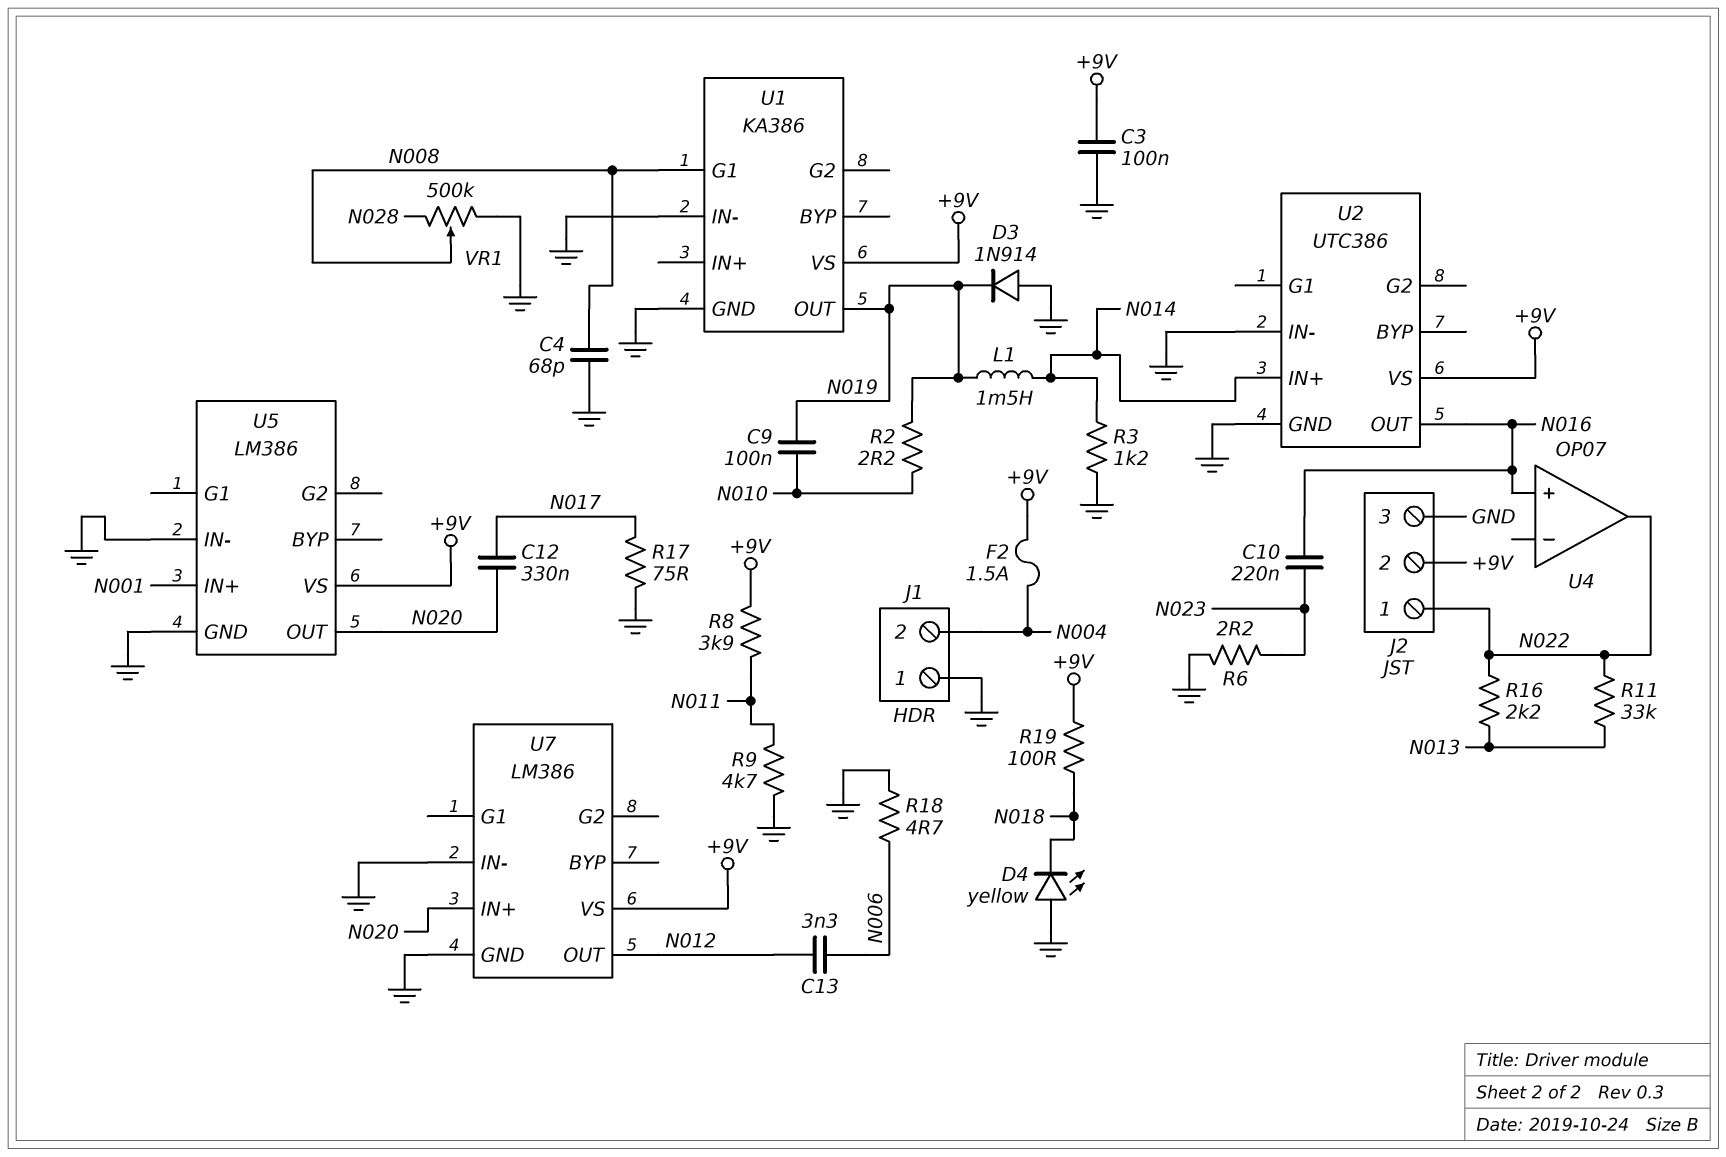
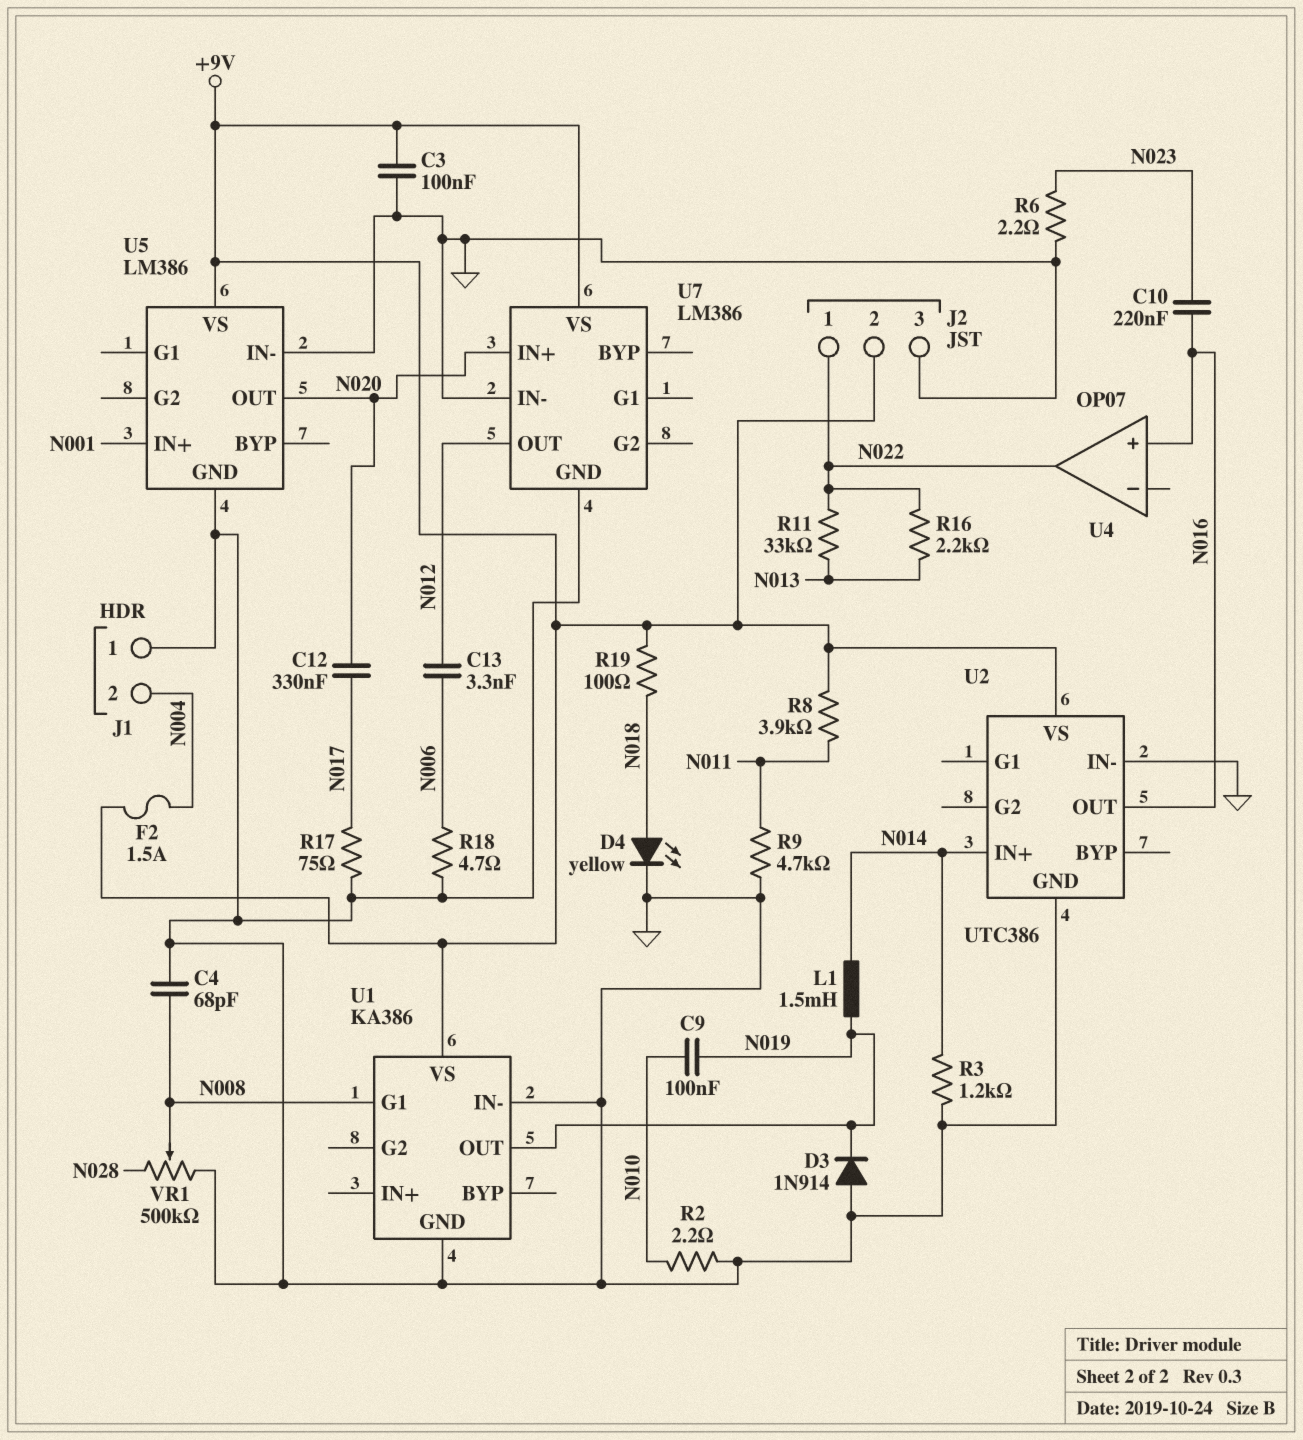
D4: LED yellow (A GND, K N018) -> LED yellow (A N018, K GND)
R2: 2.2 (N010, N019) -> 2.2 (GND, N010)

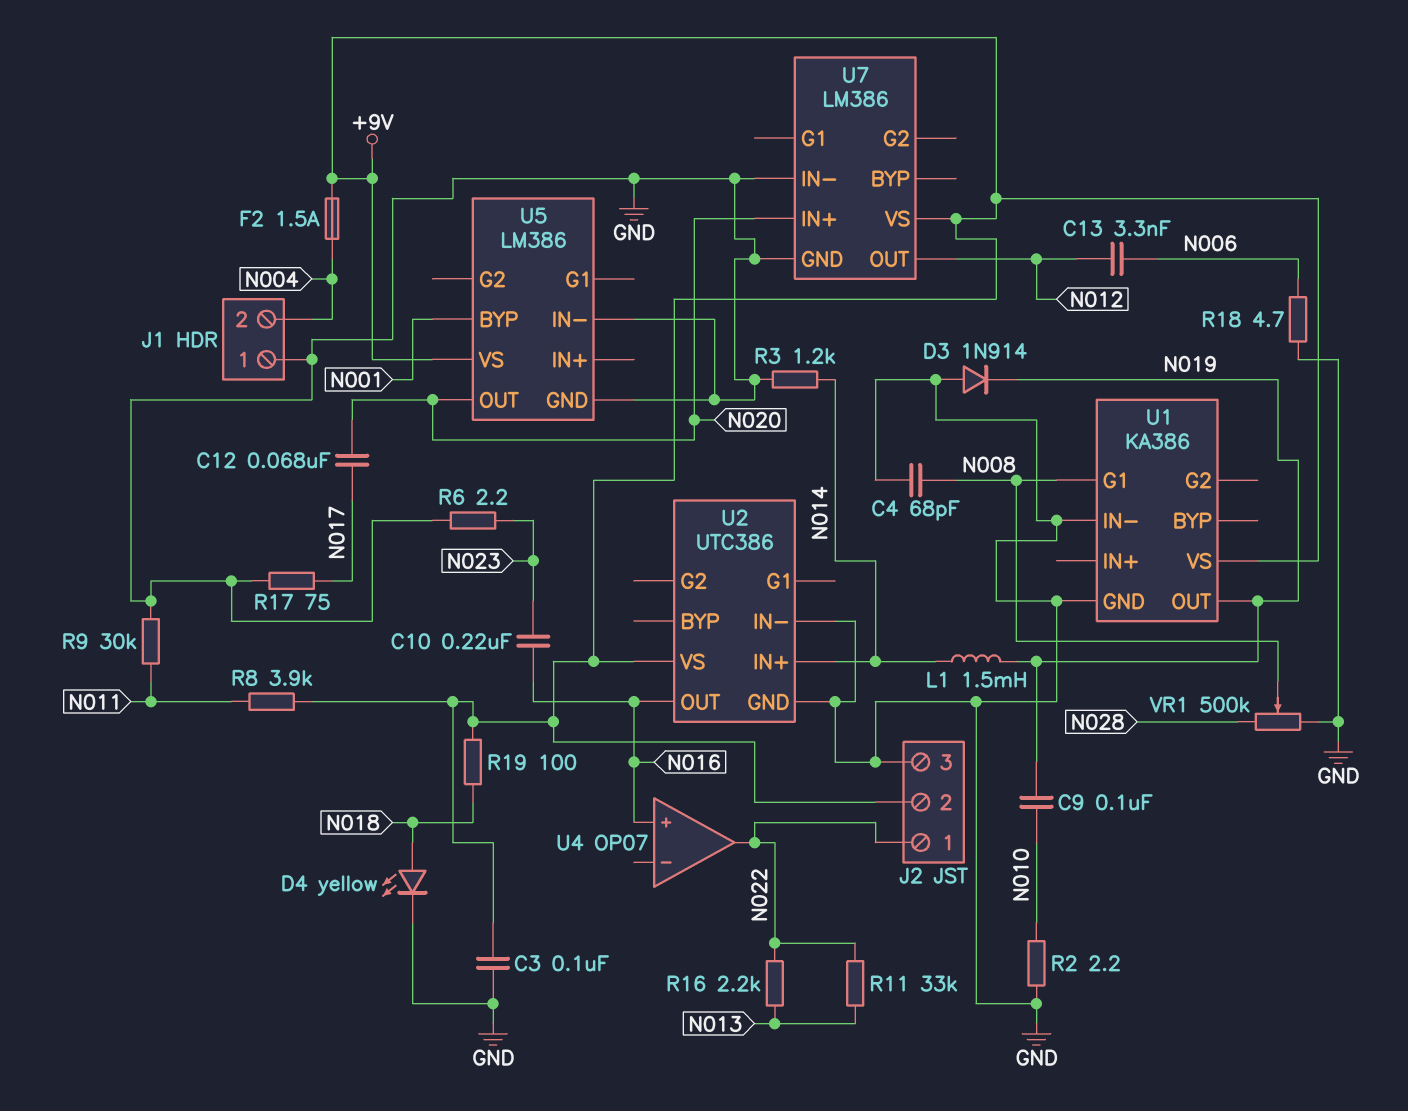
C12: 330nF (N017, N020) -> 68nF (N017, N020)
R9: 4.7k (GND, N011) -> 30k (GND, N011)
U5 pin BYP: none -> N001
U5 pin IN+: N001 -> none

